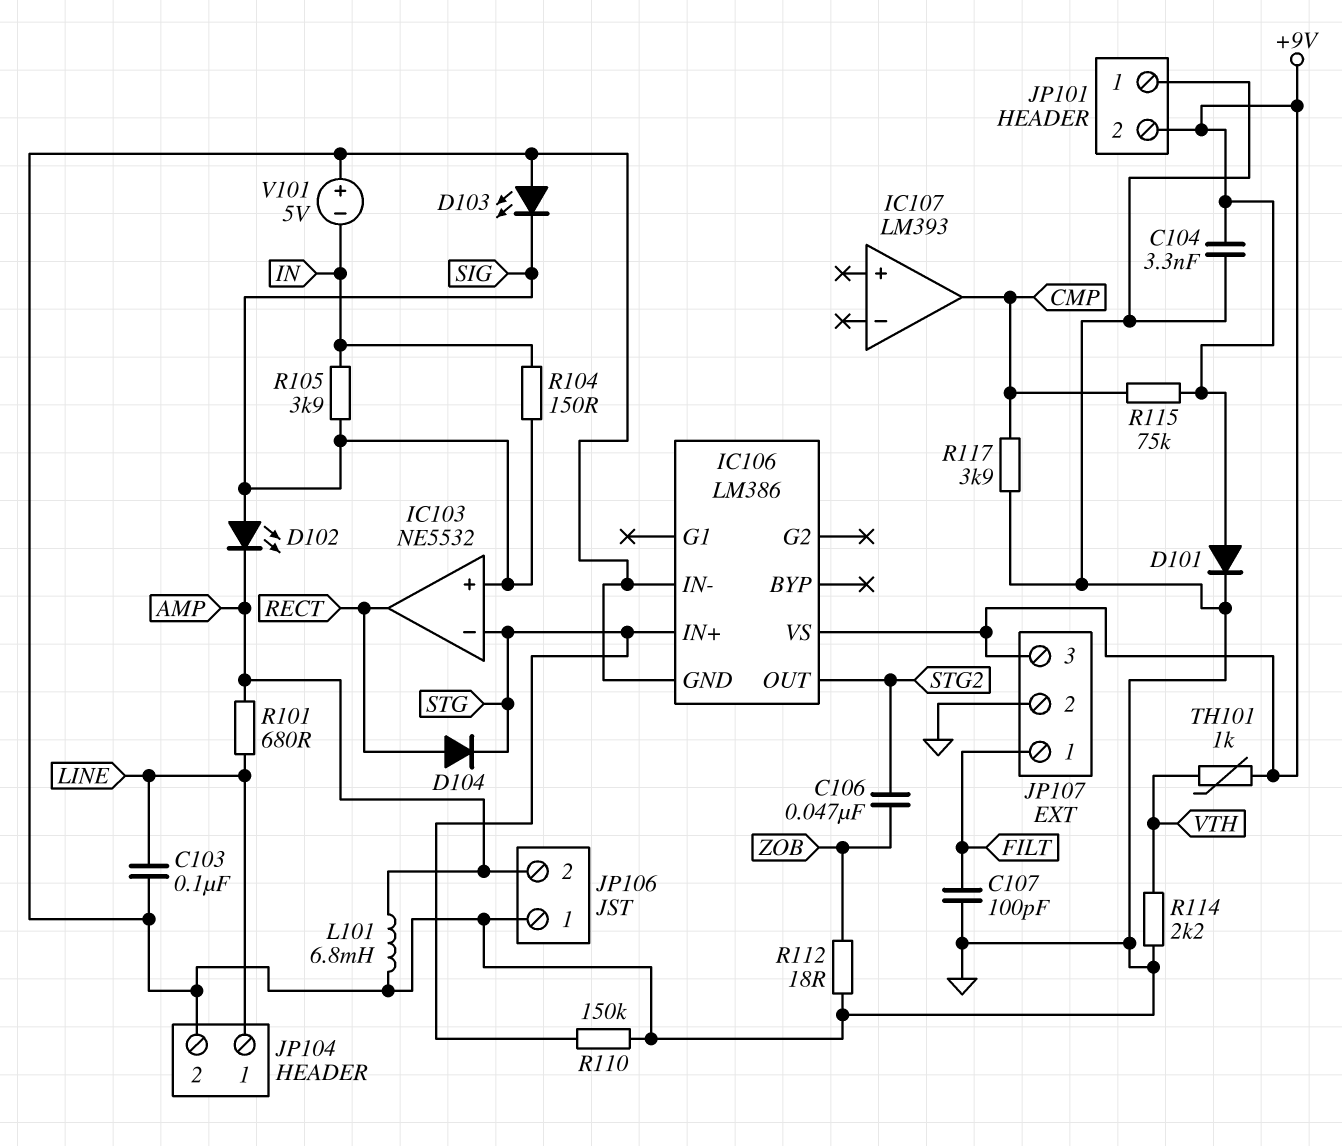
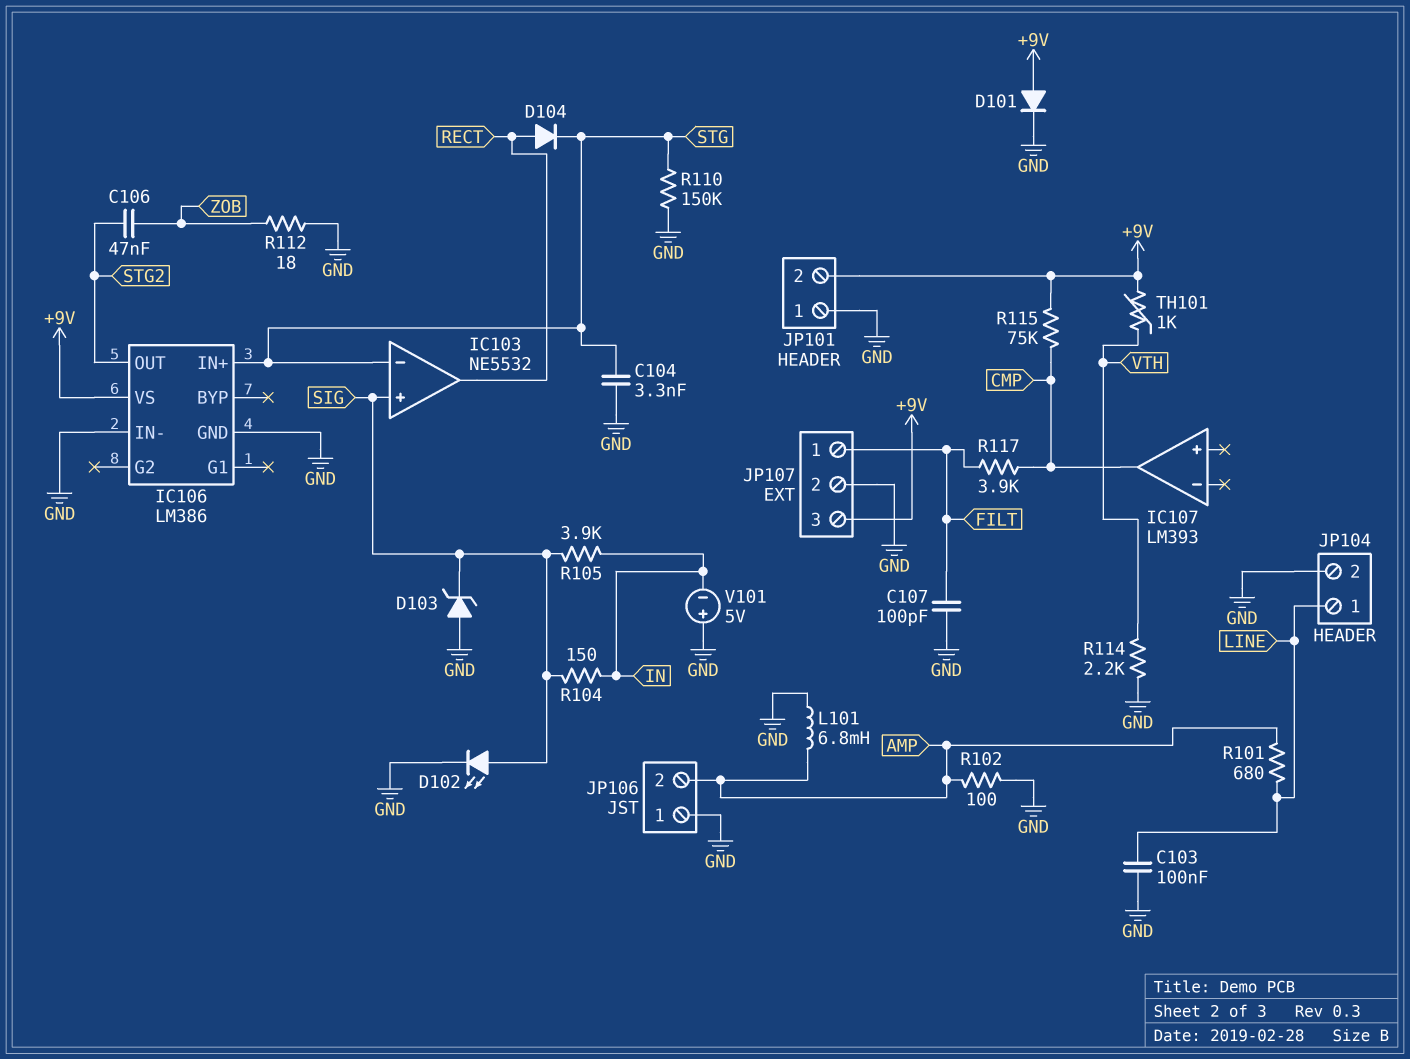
C104: 3.3nF (+9V, GND) -> 3.3nF (GND, STG)
D102: LED (A SIG, K AMP) -> LED (A SIG, K GND)
D103: LED (A GND, K SIG) -> zener (A GND, K SIG)
R102: none -> 100 (AMP, GND)
R117: 3.9k (CMP, GND) -> 3.9k (CMP, FILT)

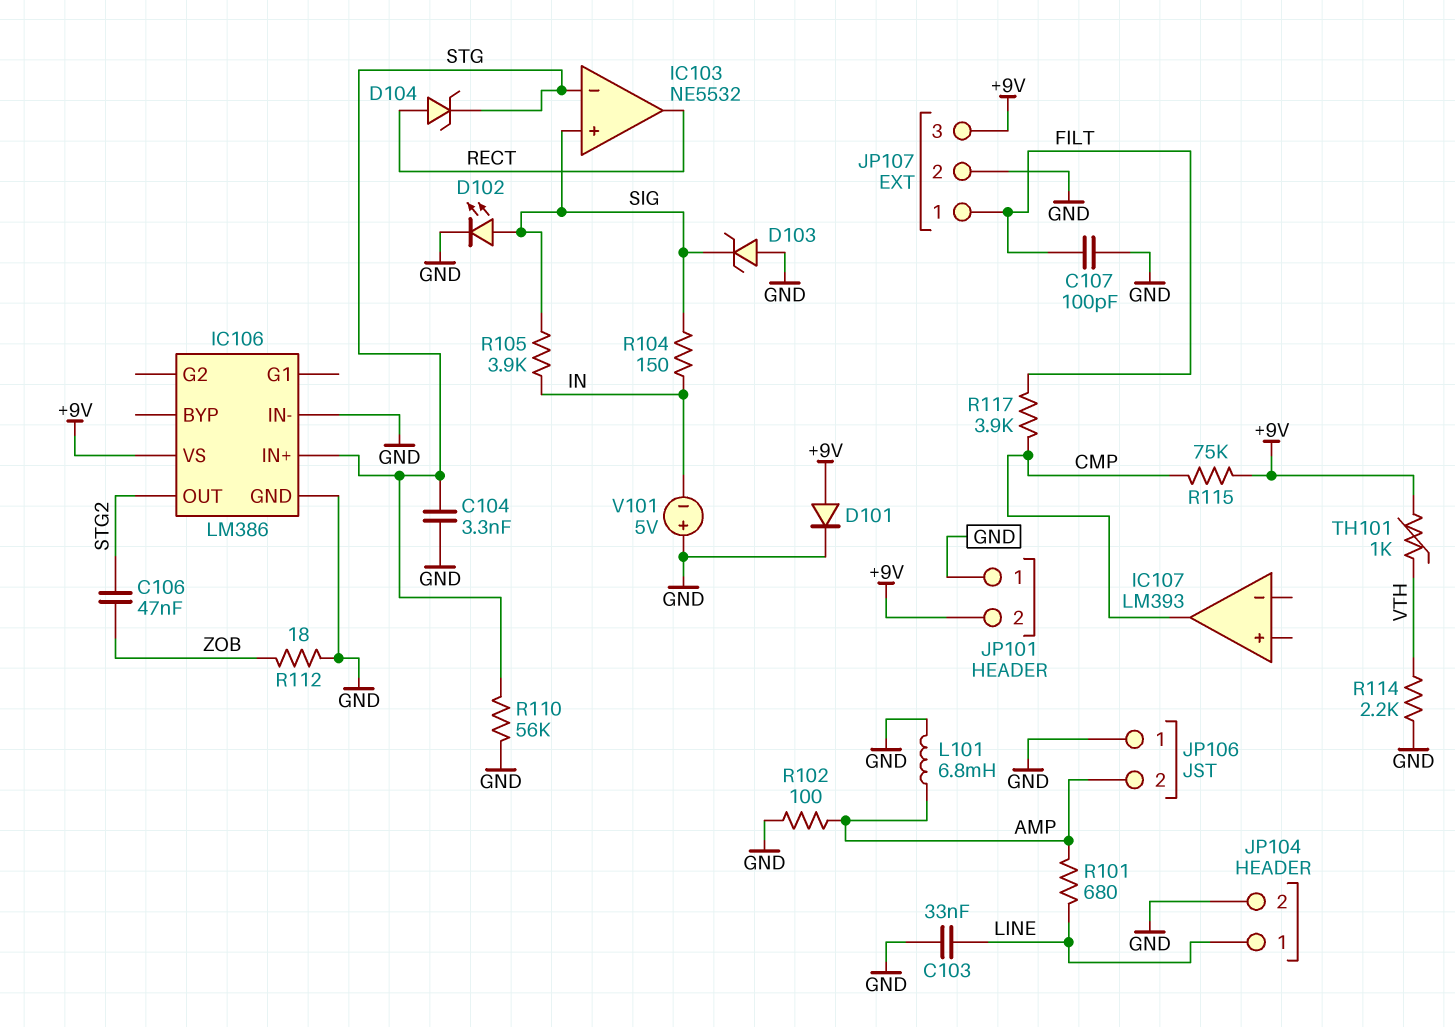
C103: 100nF (GND, LINE) -> 33nF (GND, LINE)
D104: diode (A RECT, K STG) -> zener (A RECT, K STG)
R110: 150k (GND, STG) -> 56k (GND, STG)

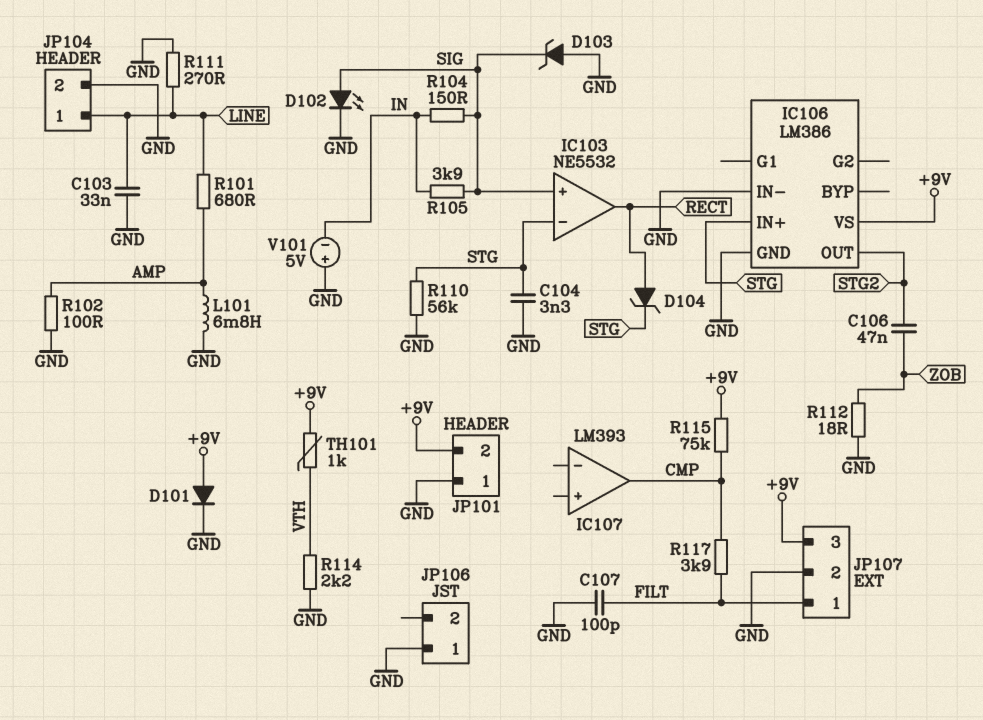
JP106 pin 2: AMP -> none
R111: none -> 270 (GND, LINE)

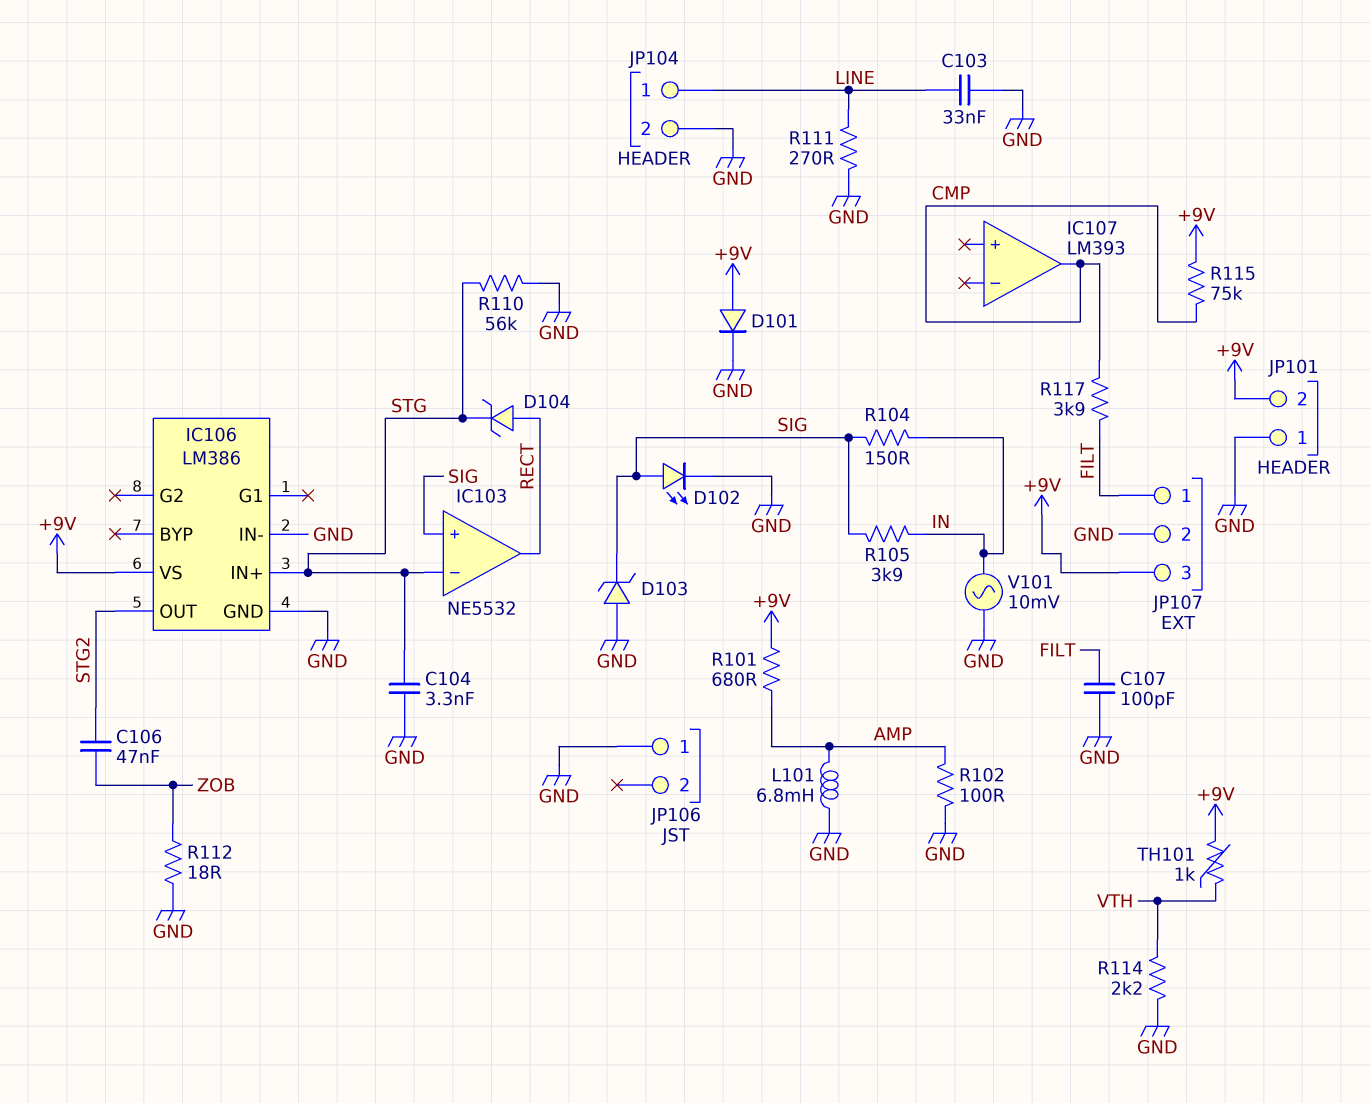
R101: 680 (AMP, LINE) -> 680 (+9V, AMP)
V101: 5V (plus GND, minus IN) -> AC 10mV (GND, IN)

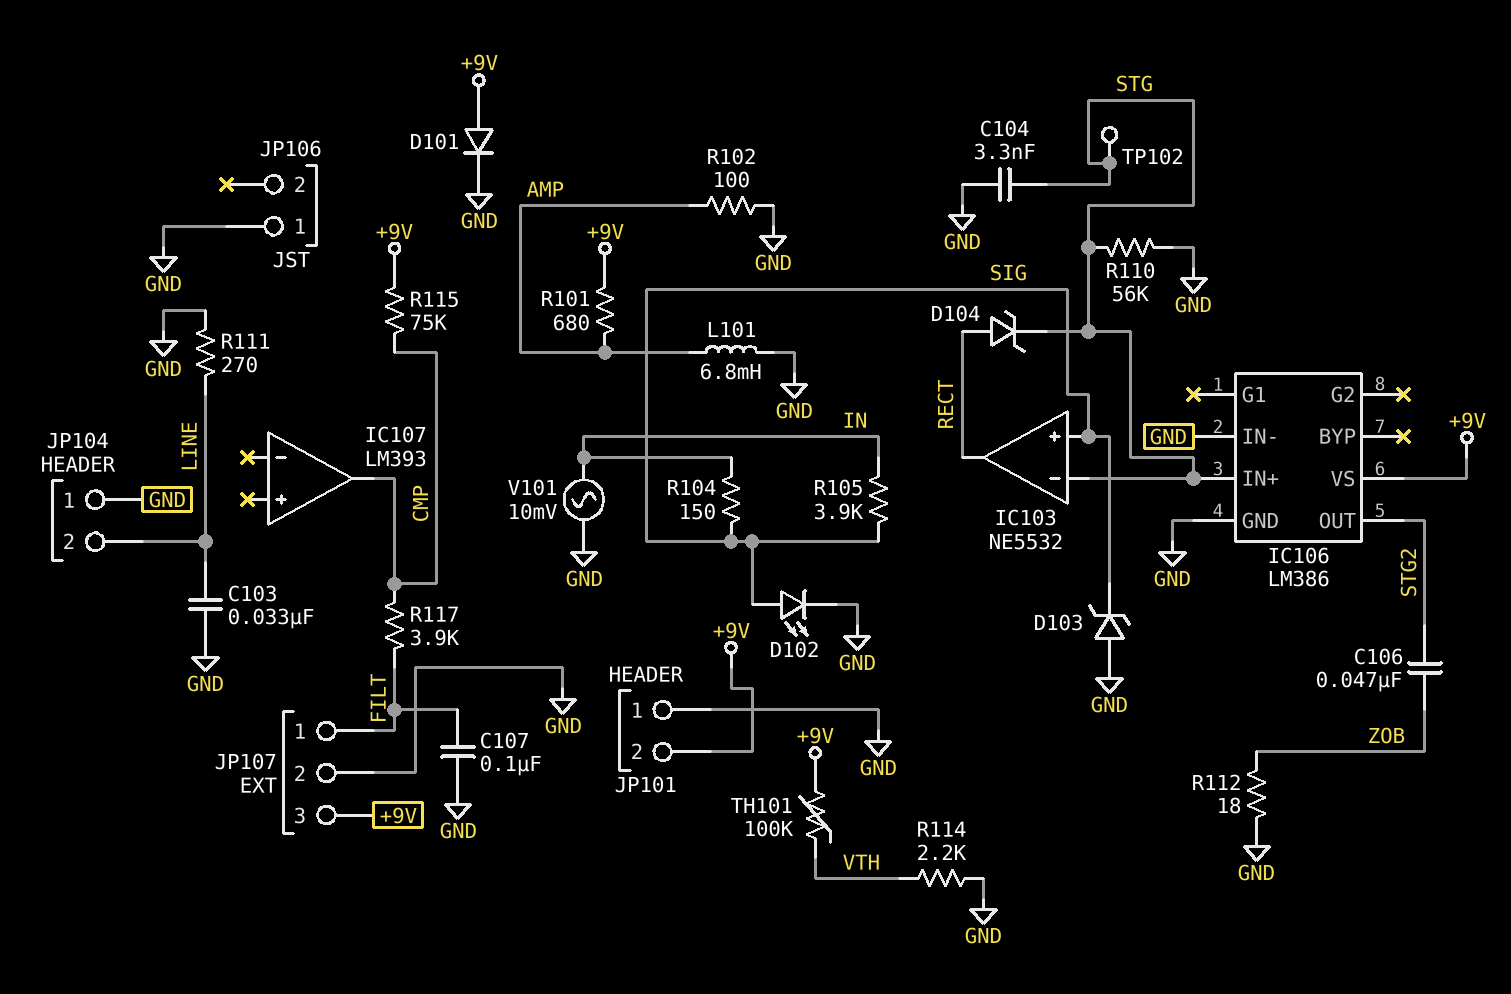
C107: 100pF (FILT, GND) -> 100nF (FILT, GND)
JP104 pin 1: LINE -> GND
JP104 pin 2: GND -> LINE
TH101: 1k (+9V, VTH) -> 100k (+9V, VTH)
TP102: none -> test point (STG)

